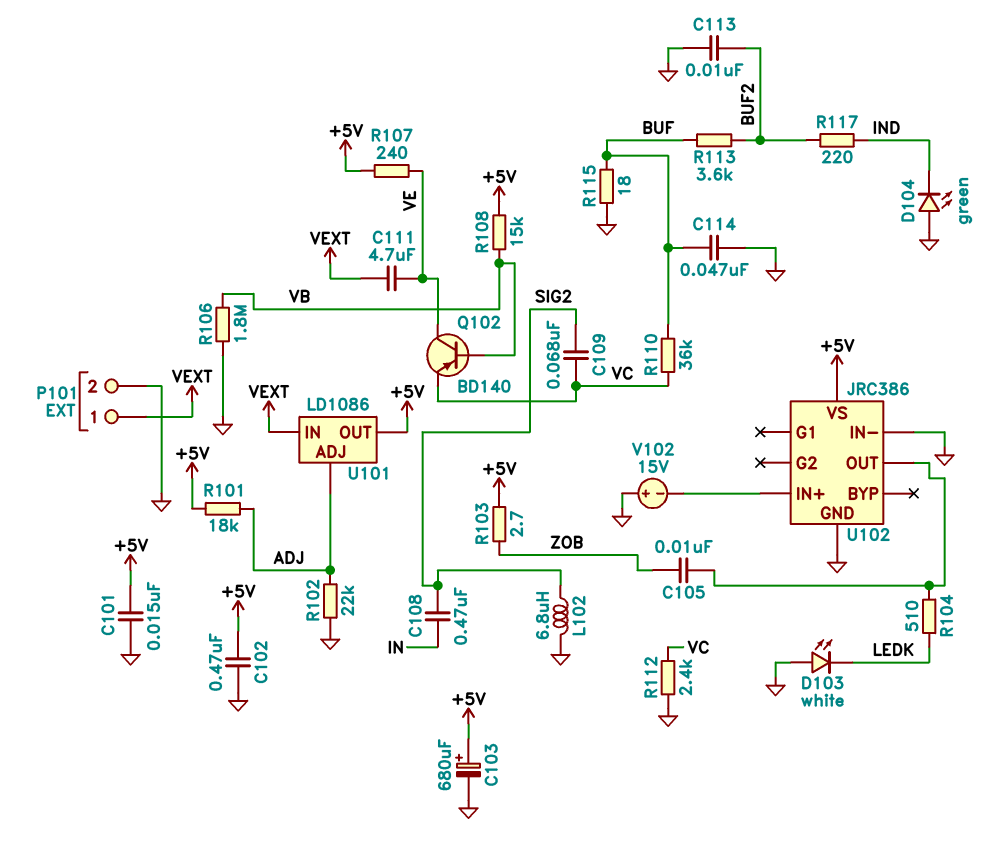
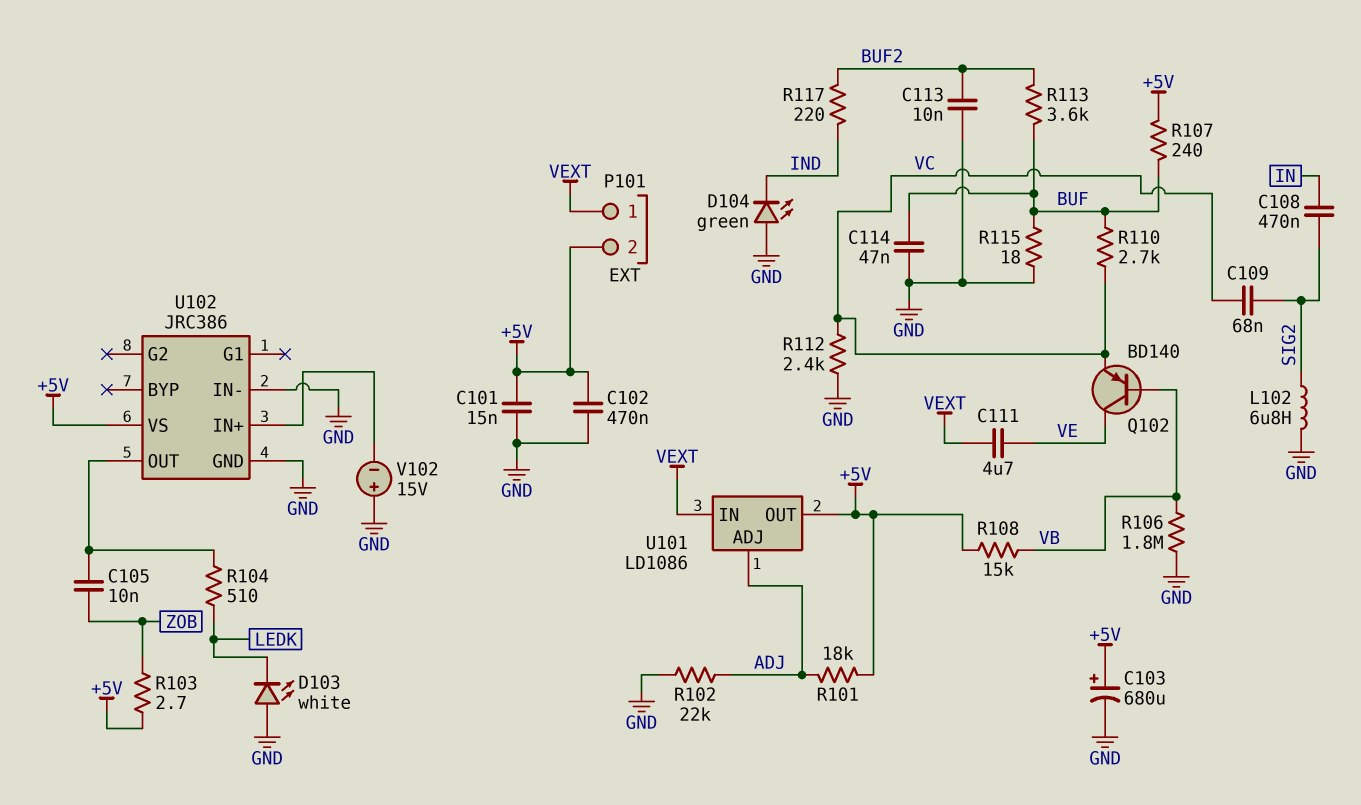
P101 pin 2: GND -> +5V
R107: 240 (+5V, VE) -> 240 (+5V, BUF)
R110: 36k (BUF, VC) -> 2.7k (BUF, VC)

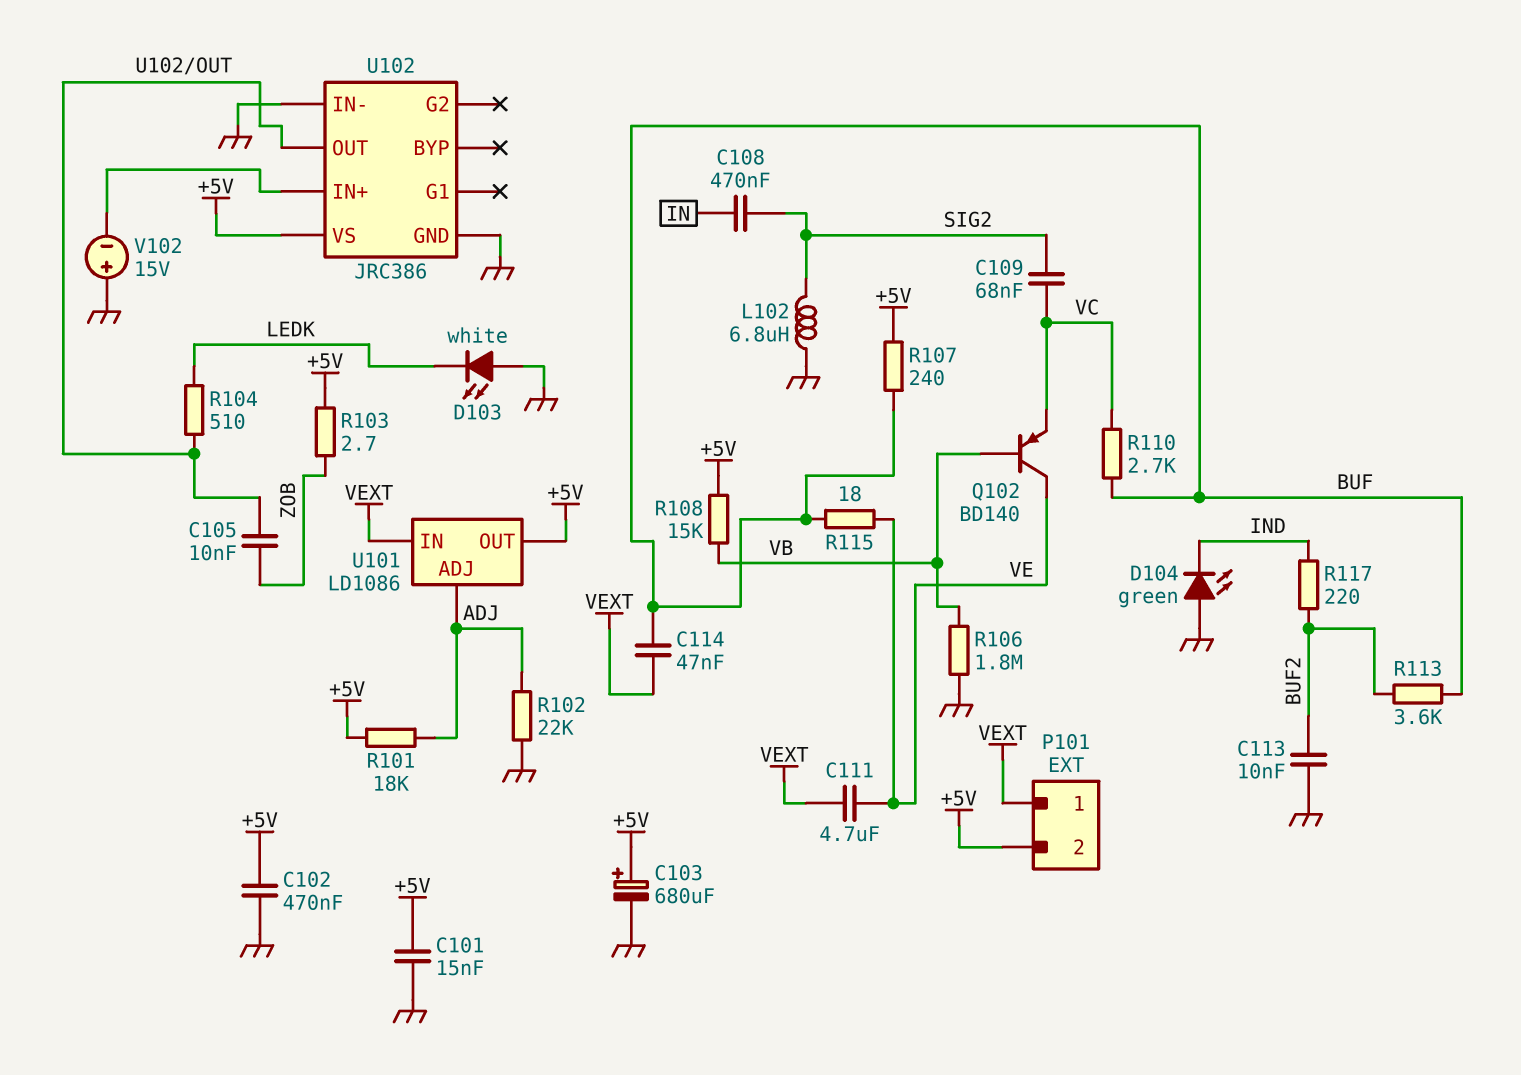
C114: 47nF (BUF, GND) -> 47nF (BUF, VEXT)
R112: 2.4k (GND, VC) -> none
R115: 18 (BUF, GND) -> 18 (BUF, VE)

